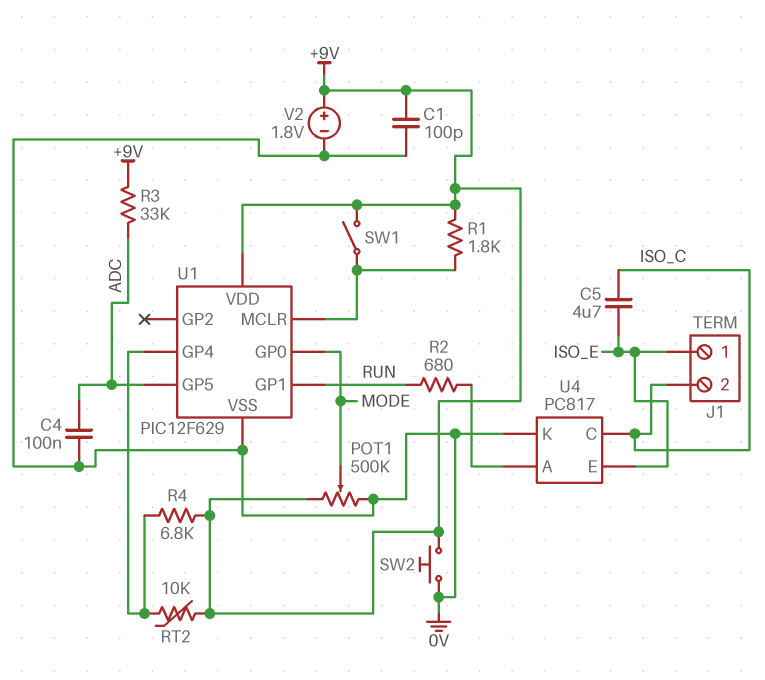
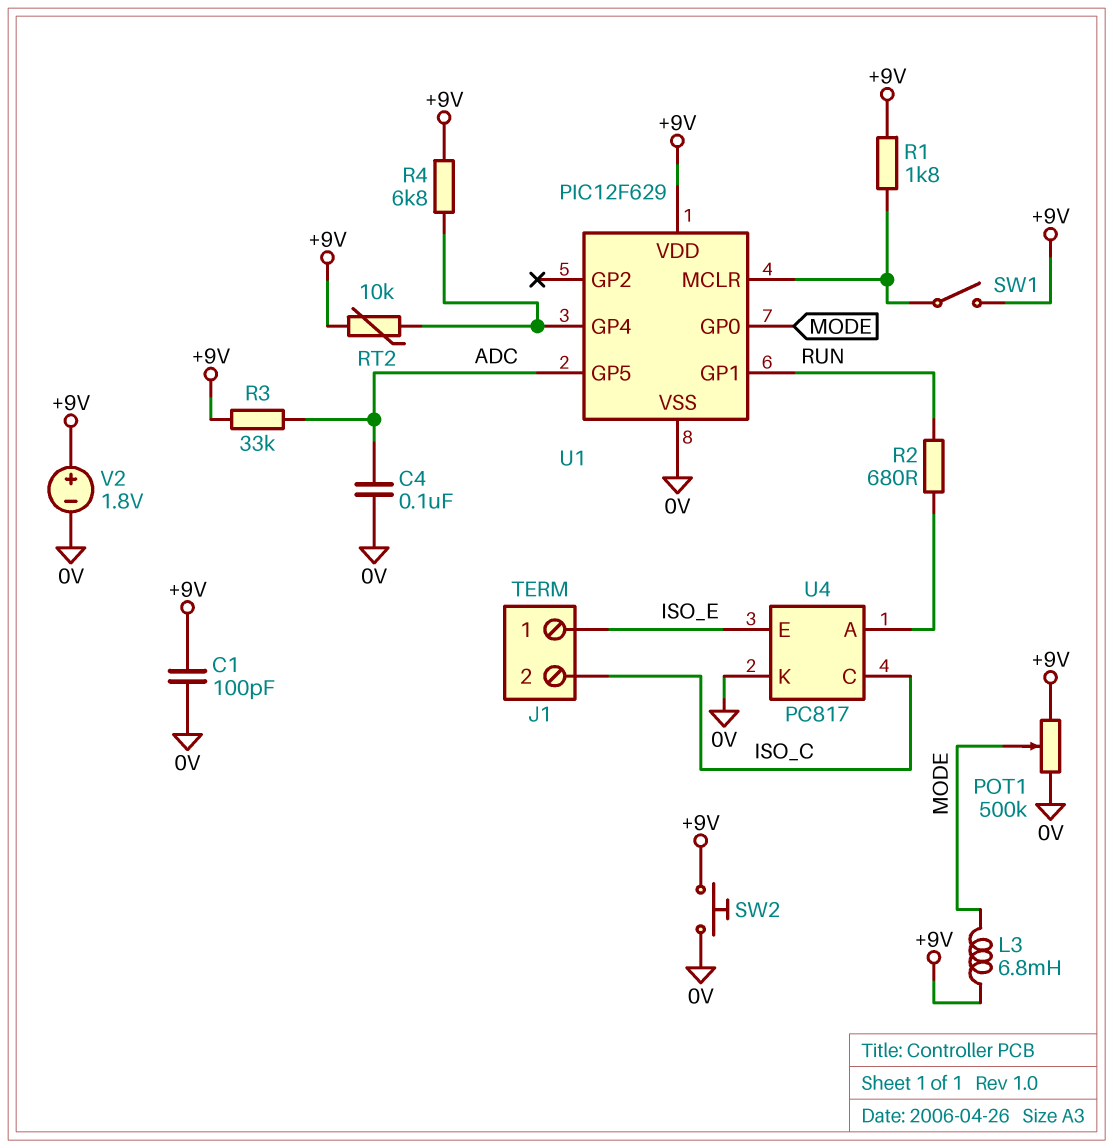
C5: 4.7uF (ISO_C, ISO_E) -> none
L3: none -> 6.8mH (+9V, MODE)

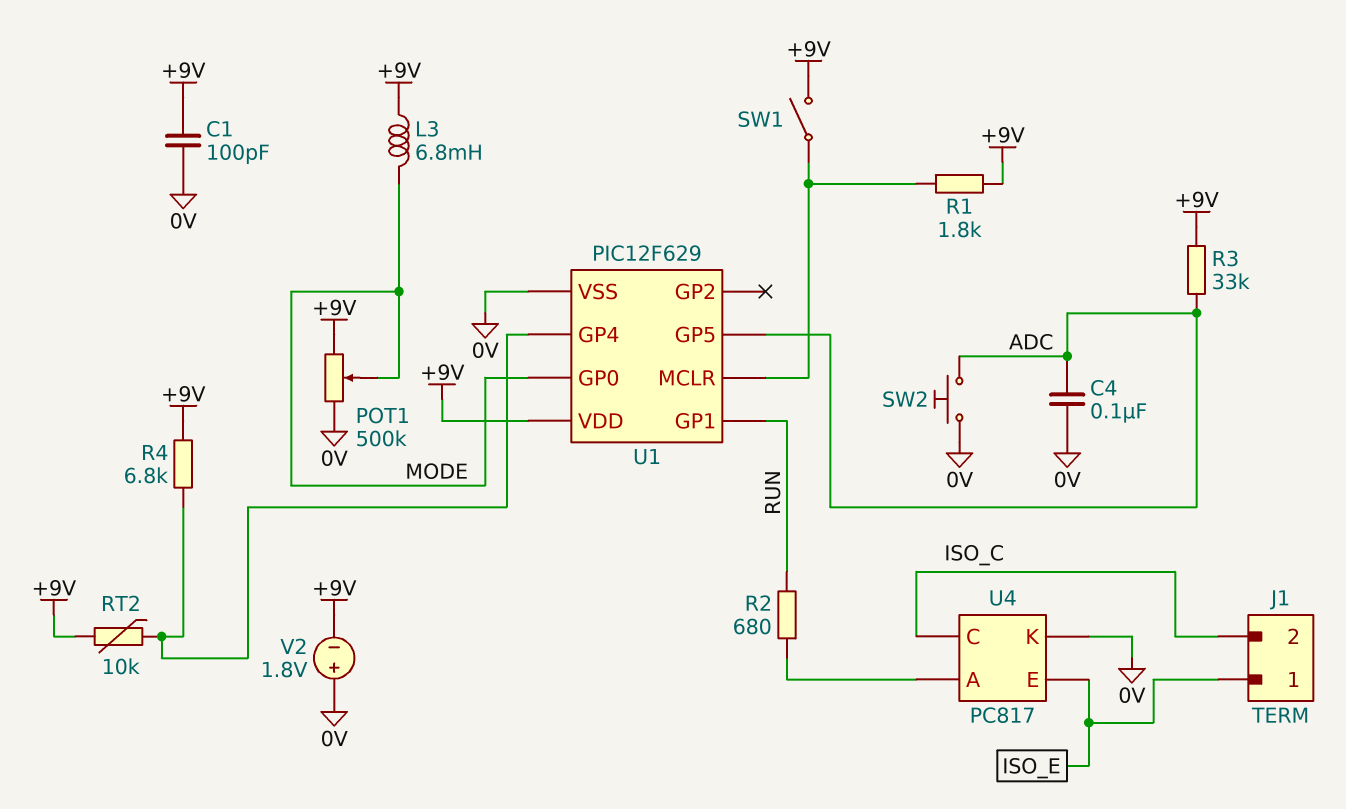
SW2: button (+9V, 0V) -> button (0V, ADC)
V2: 1.8V (plus +9V, minus 0V) -> 1.8V (plus 0V, minus +9V)

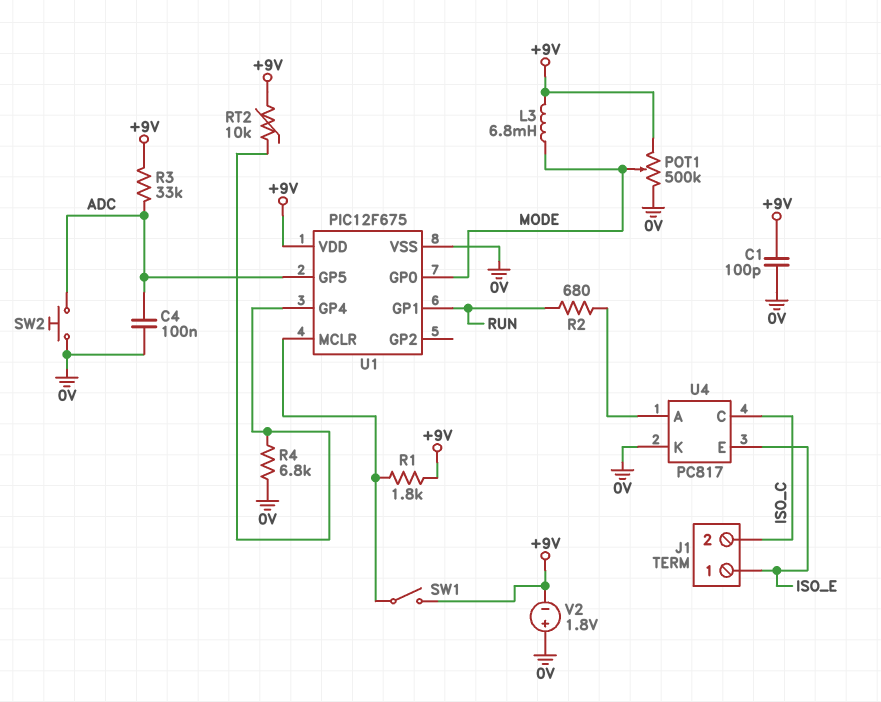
R4: 6.8k (+9V, U1/GP4) -> 6.8k (0V, U1/GP4)
U1: PIC12F629 -> PIC12F675

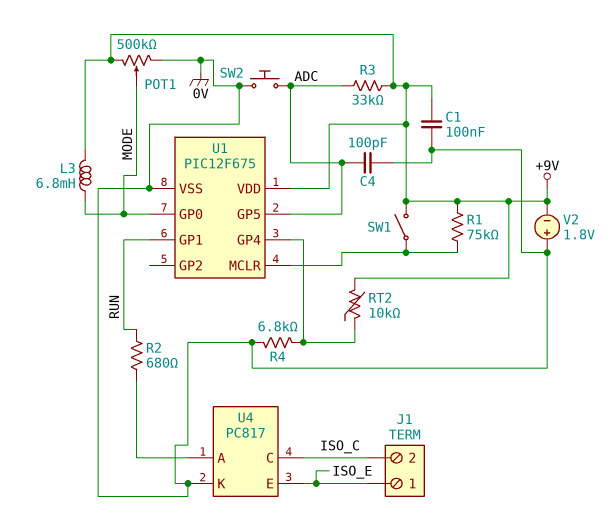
C1: 100pF (+9V, 0V) -> 100nF (+9V, 0V)
C4: 100nF (0V, ADC) -> 100pF (0V, ADC)
R1: 1.8k (+9V, U1/MCLR) -> 75k (+9V, U1/MCLR)

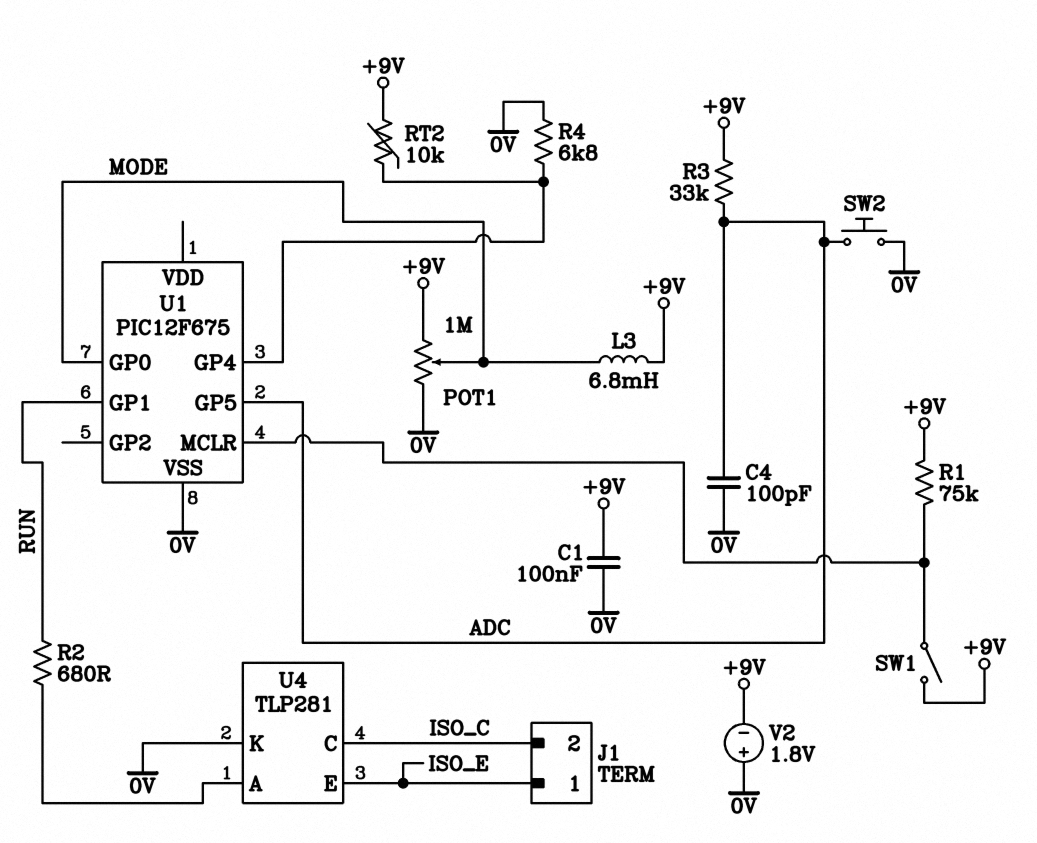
POT1: 500k (+9V, 0V, wiper MODE) -> 1M (+9V, 0V, wiper MODE)
U1 pin VDD: +9V -> none
U4: PC817 -> TLP281

